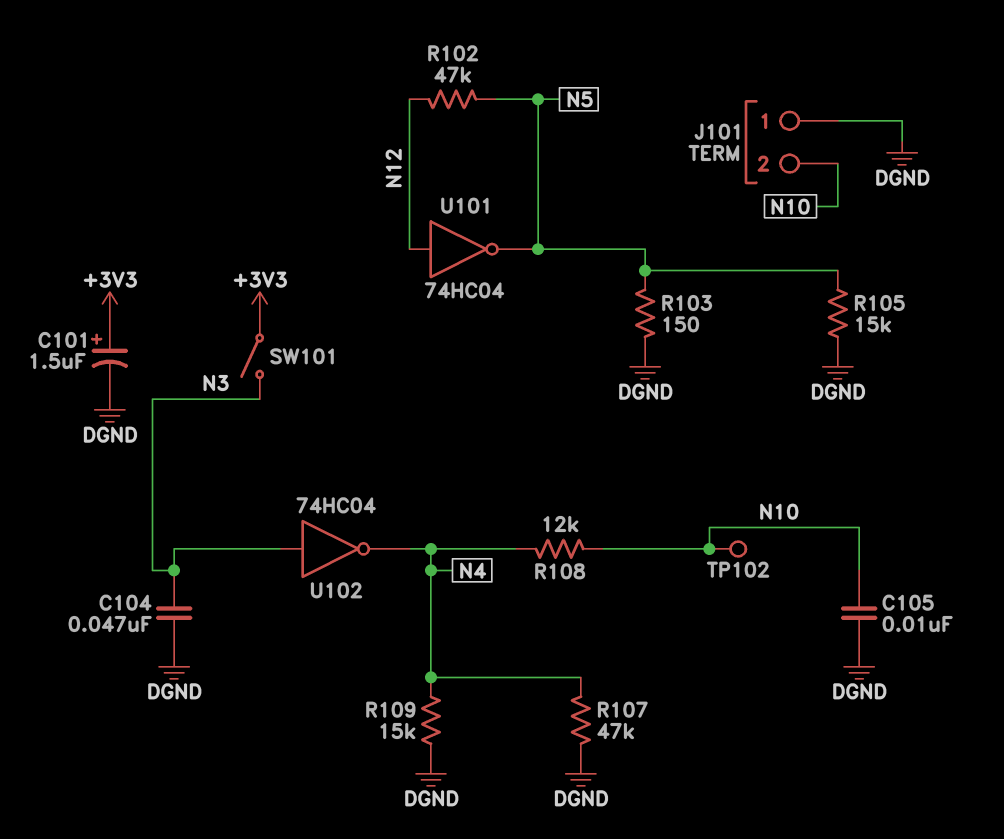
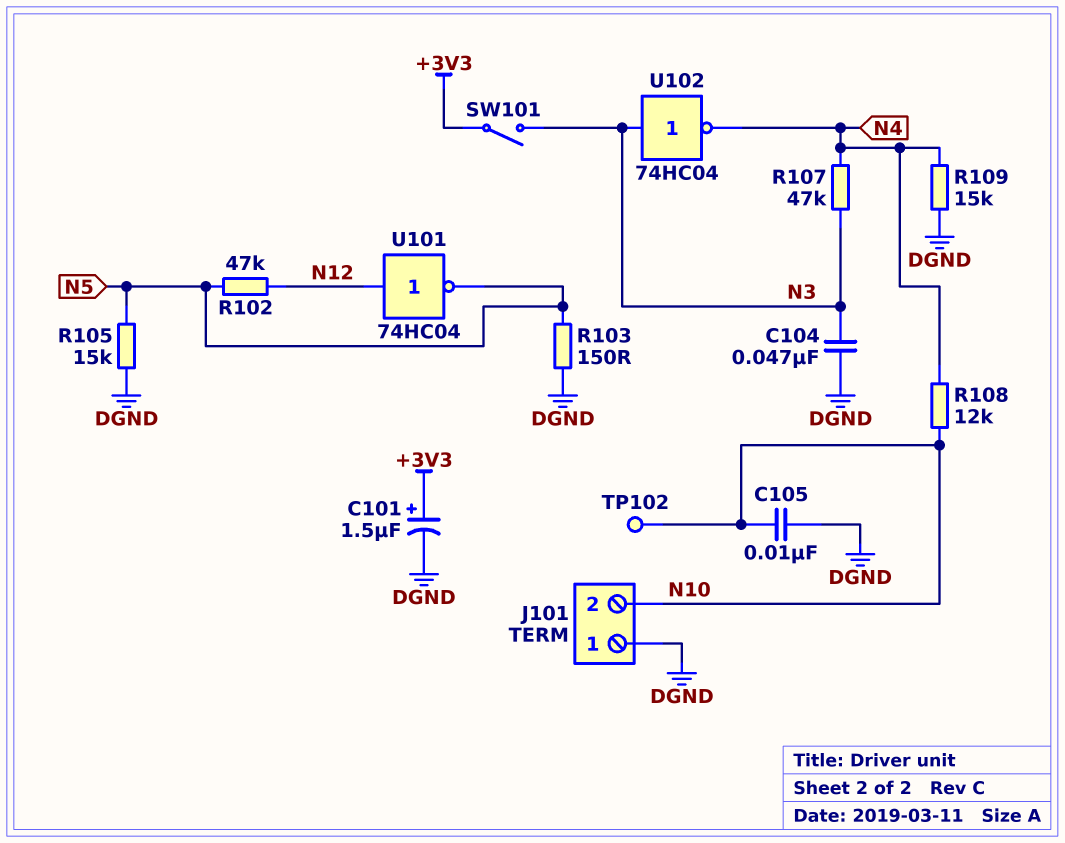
R107: 47k (DGND, N4) -> 47k (N3, N4)

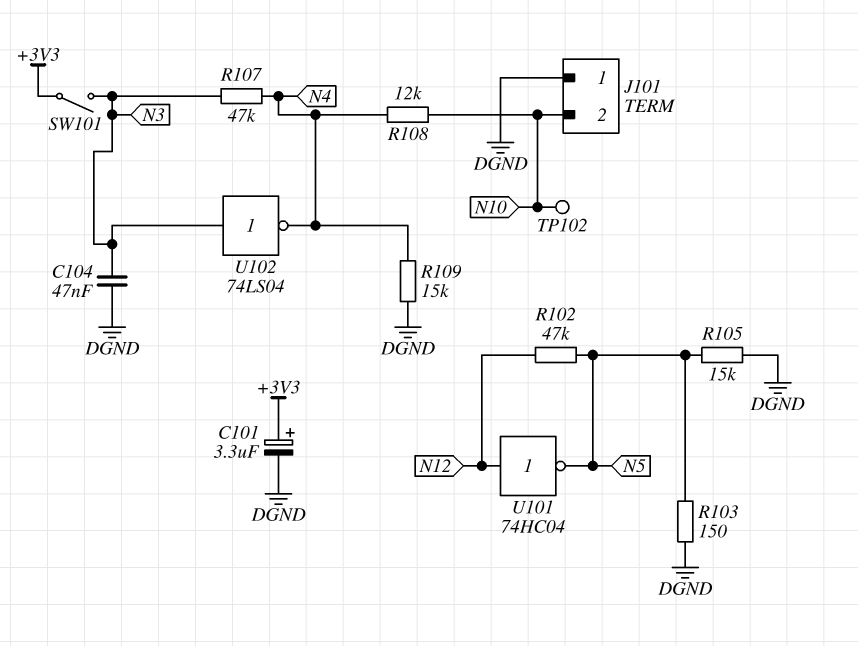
C101: 1.5uF (plus +3V3, minus DGND) -> 3.3uF (plus +3V3, minus DGND)
C105: 10nF (DGND, N10) -> none
U102: NOT 74HC04 (in N3, out N4) -> NOT 74LS04 (in N3, out N4)

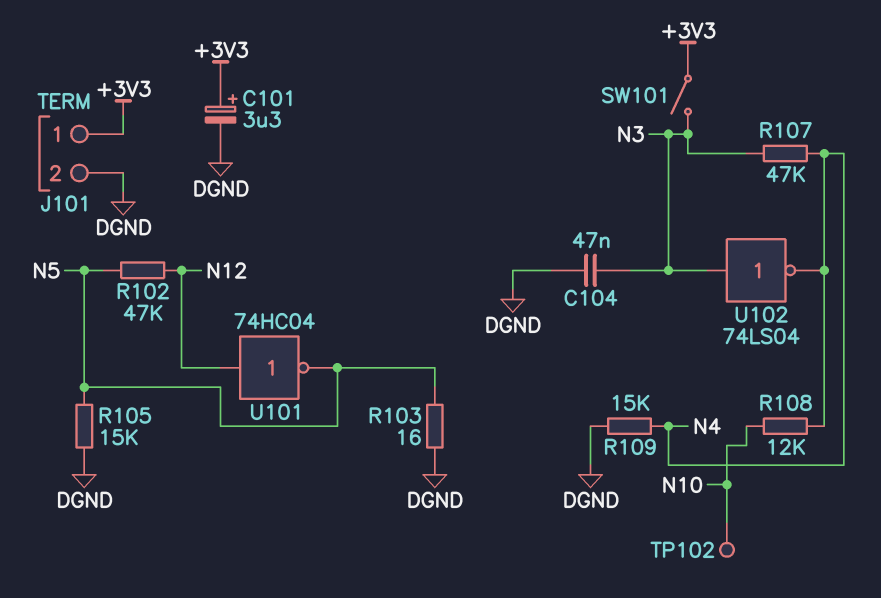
J101 pin 1: DGND -> +3V3
J101 pin 2: N10 -> DGND
R103: 150 (DGND, N5) -> 16 (DGND, N5)

